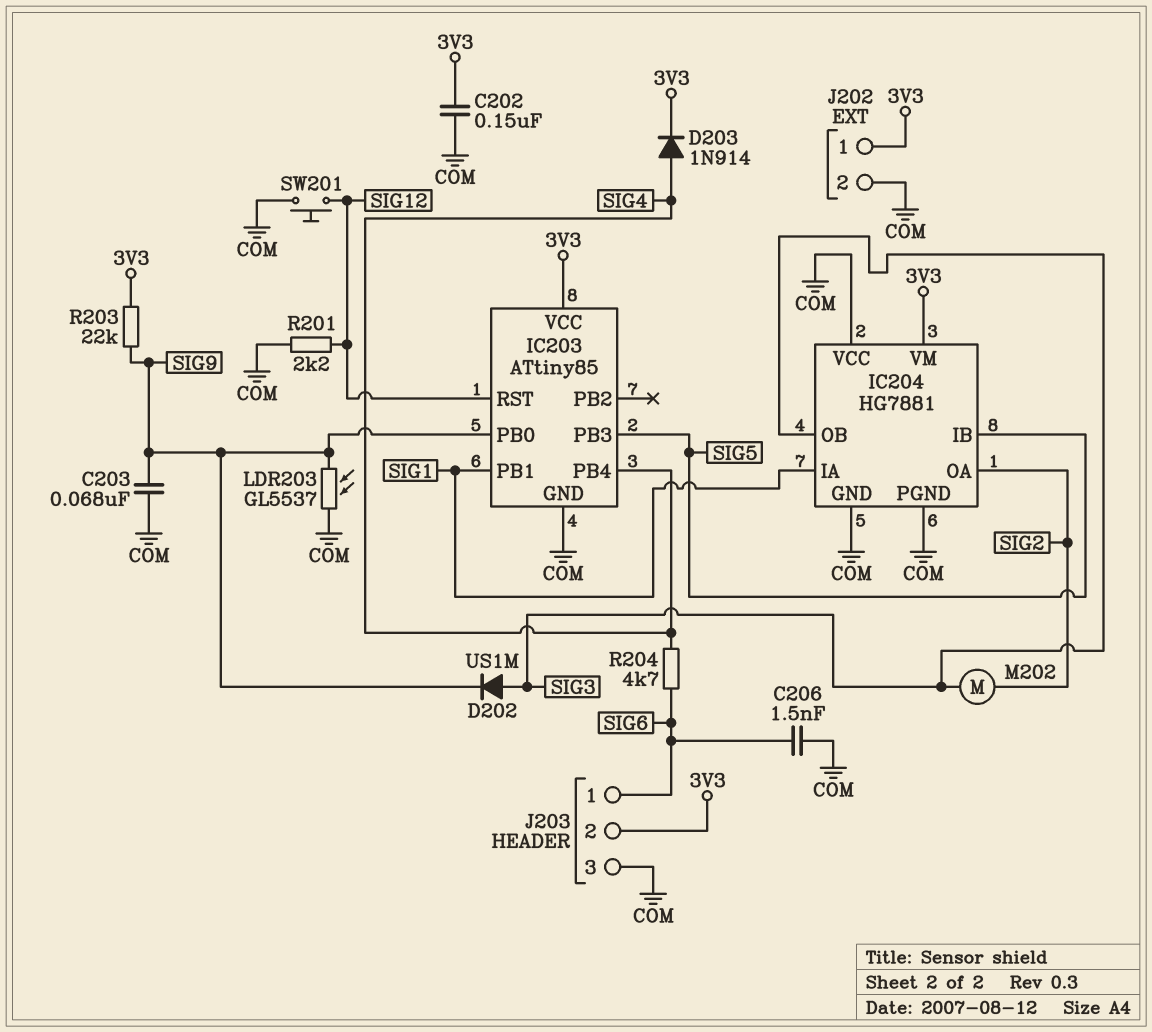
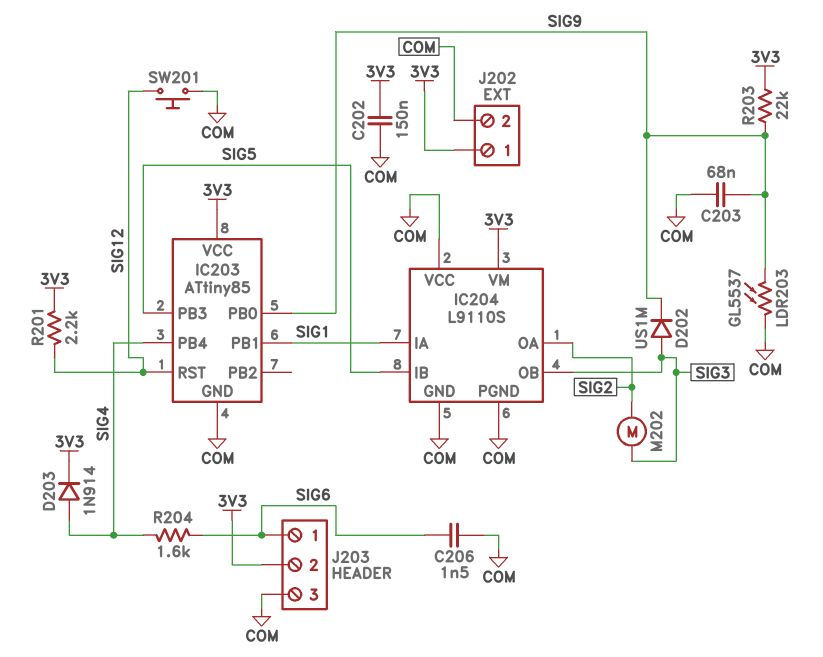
IC204: HG7881 -> L9110S
R201: 2.2k (COM, SIG12) -> 2.2k (3V3, SIG12)
R204: 4.7k (SIG4, SIG6) -> 1.6k (SIG4, SIG6)

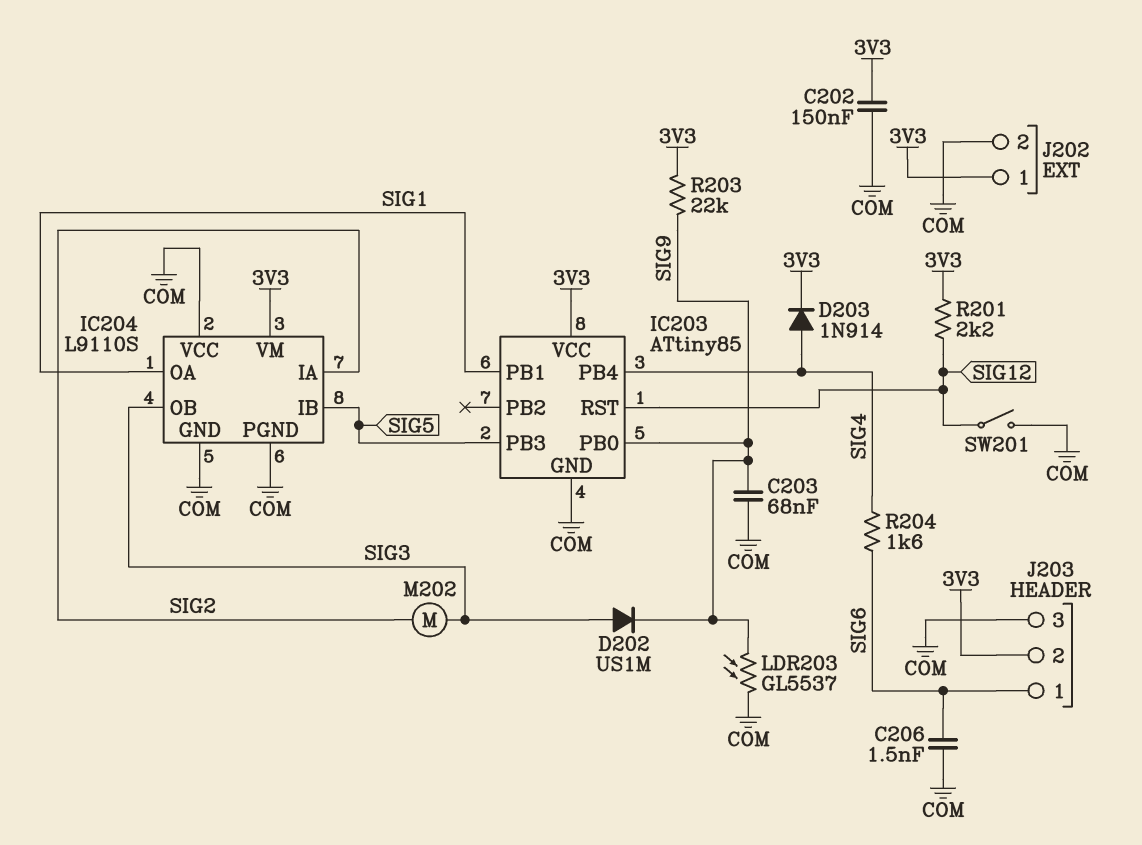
IC204 pin IA: SIG1 -> SIG2
IC204 pin OA: SIG2 -> SIG1
SW201: button (COM, SIG12) -> switch (COM, SIG12)

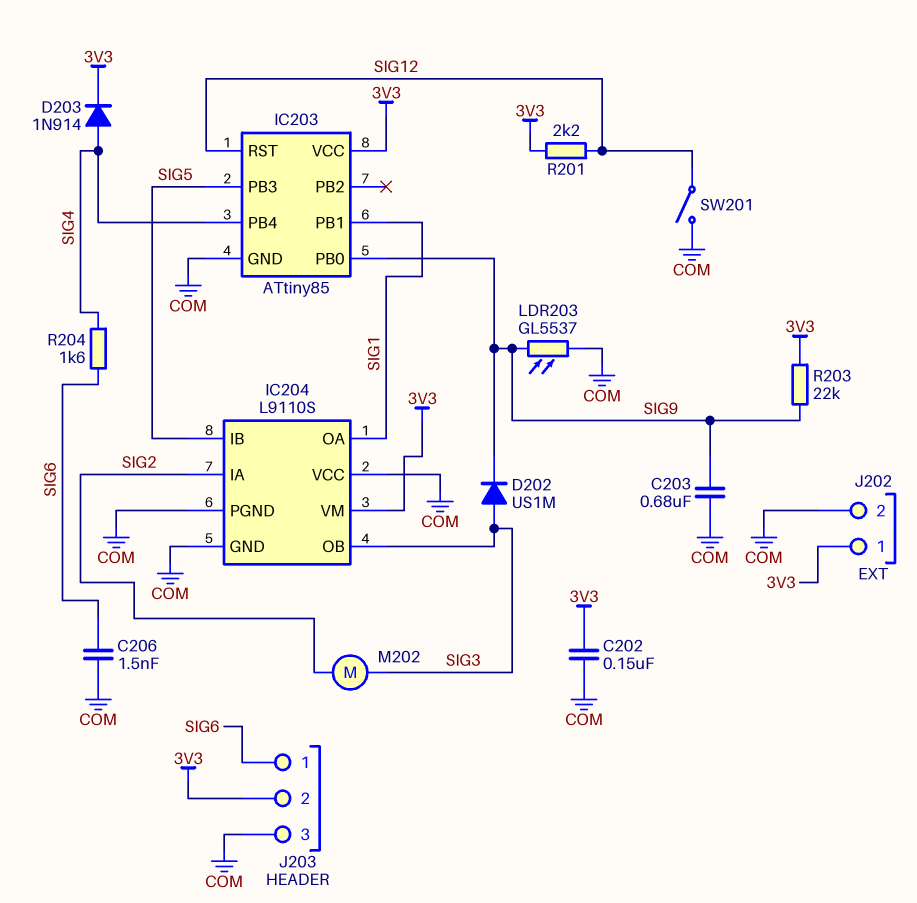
C203: 68nF (COM, SIG9) -> 680nF (COM, SIG9)

